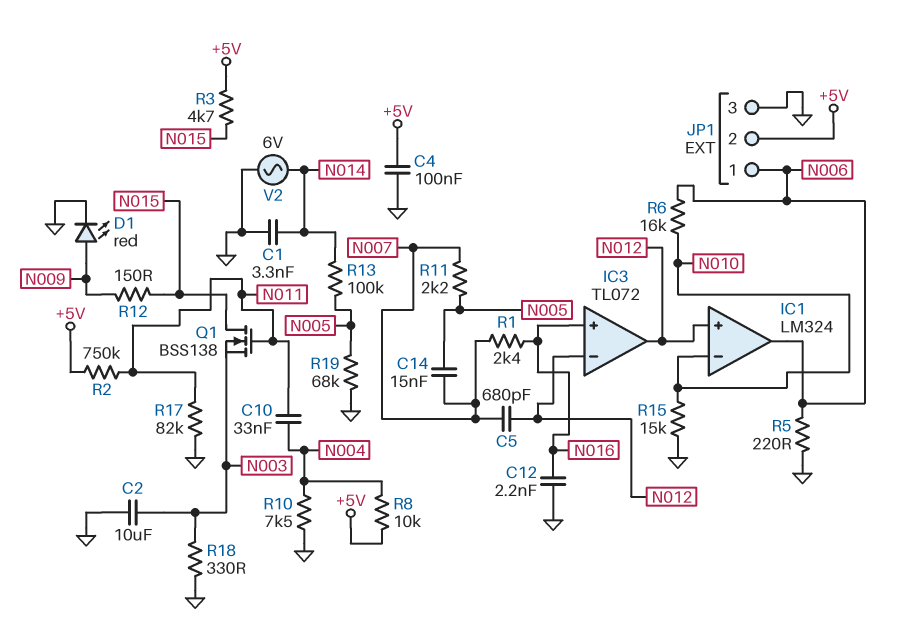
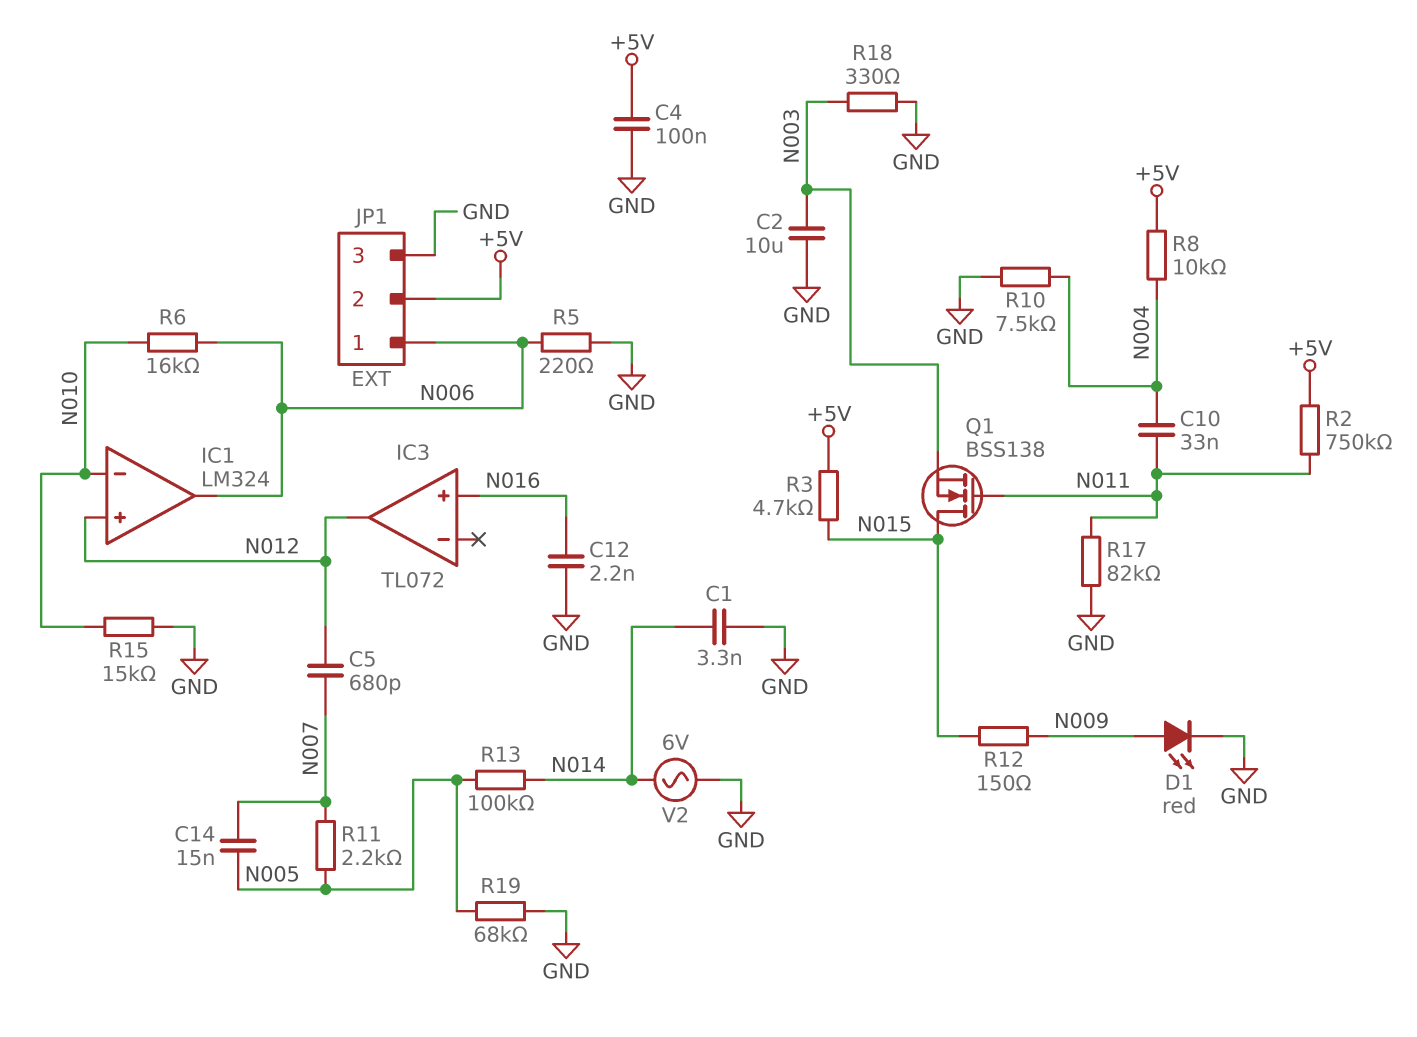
IC3 pin in-: N012 -> none
R1: 2.4k (N007, N016) -> none

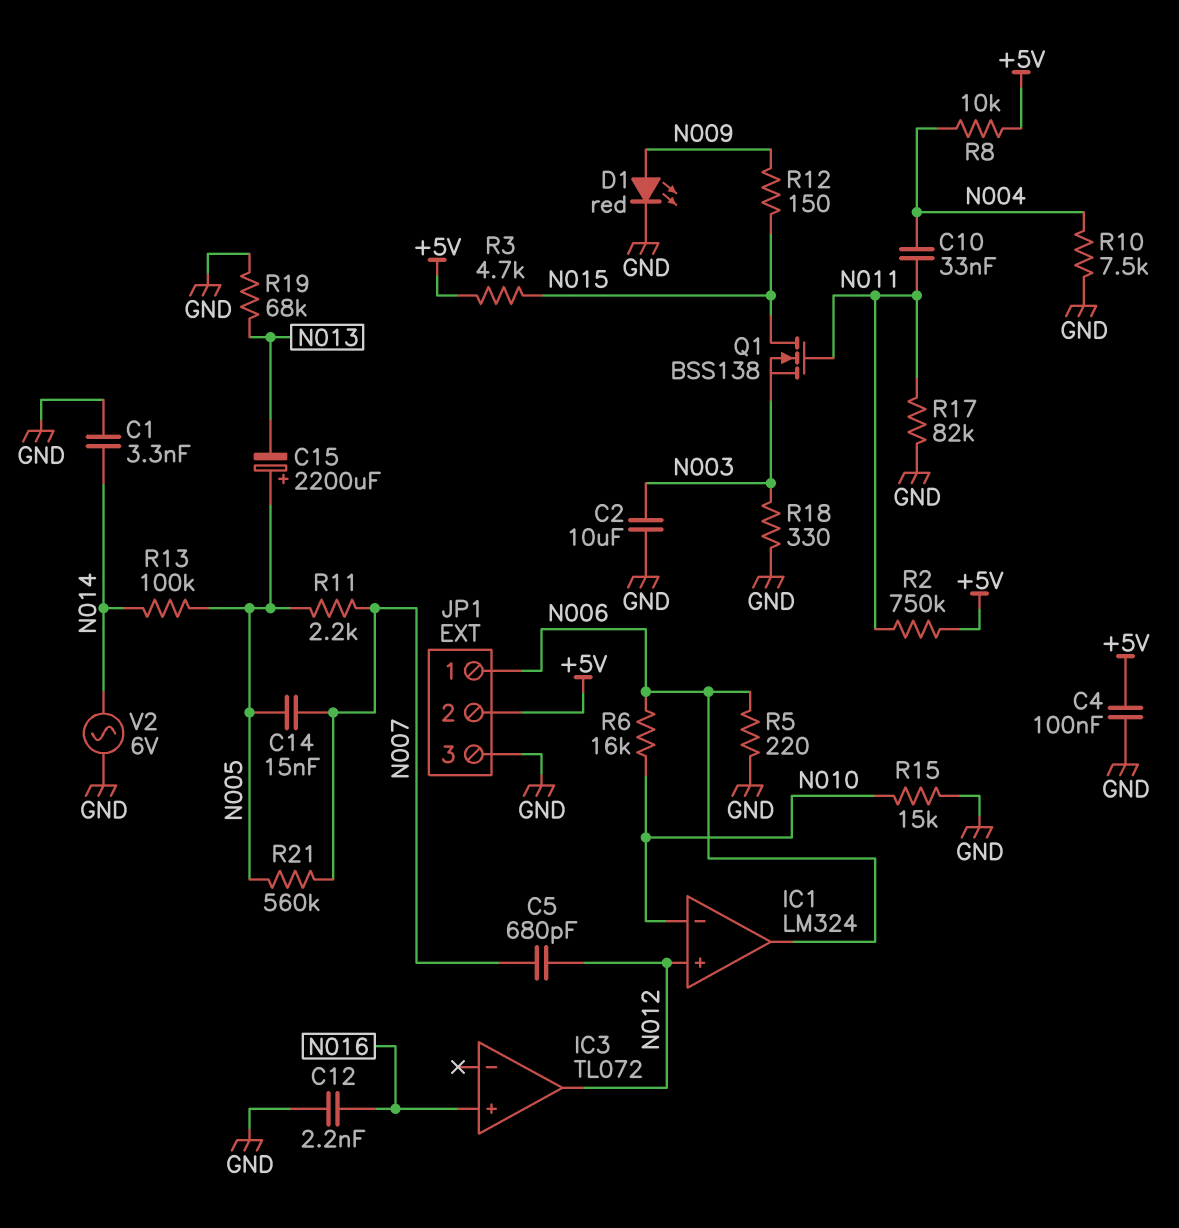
C15: none -> 2200uF (plus N005, minus N013)
R19: 68k (GND, N005) -> 68k (GND, N013)
R21: none -> 560k (N005, N007)

